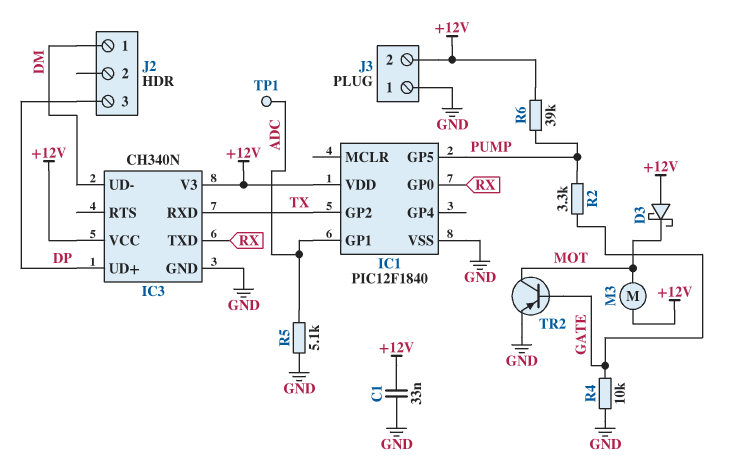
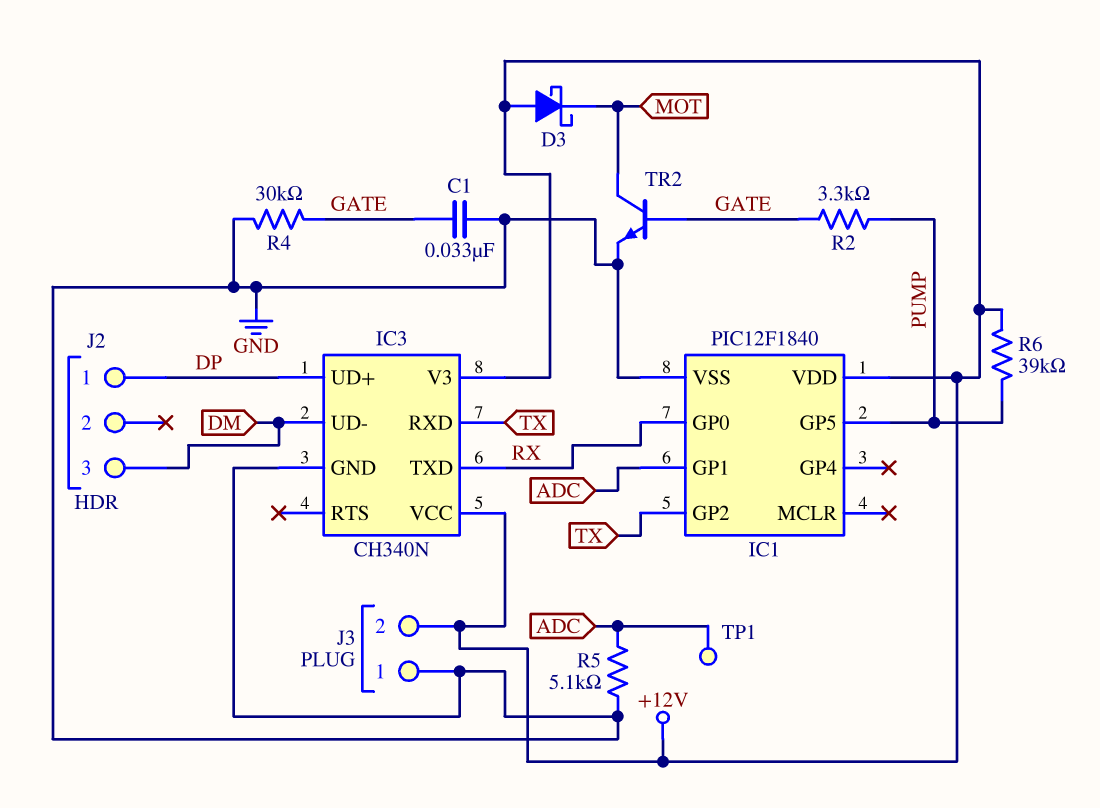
C1: 33nF (+12V, GND) -> 33nF (GATE, GND)
J2 pin 1: DM -> DP
J2 pin 3: DP -> DM
M3: motor (+12V, MOT) -> none
R4: 10k (GATE, GND) -> 30k (GATE, GND)
TR2: PNP (B GATE, C MOT, E GND) -> NPN (B GATE, C MOT, E GND)

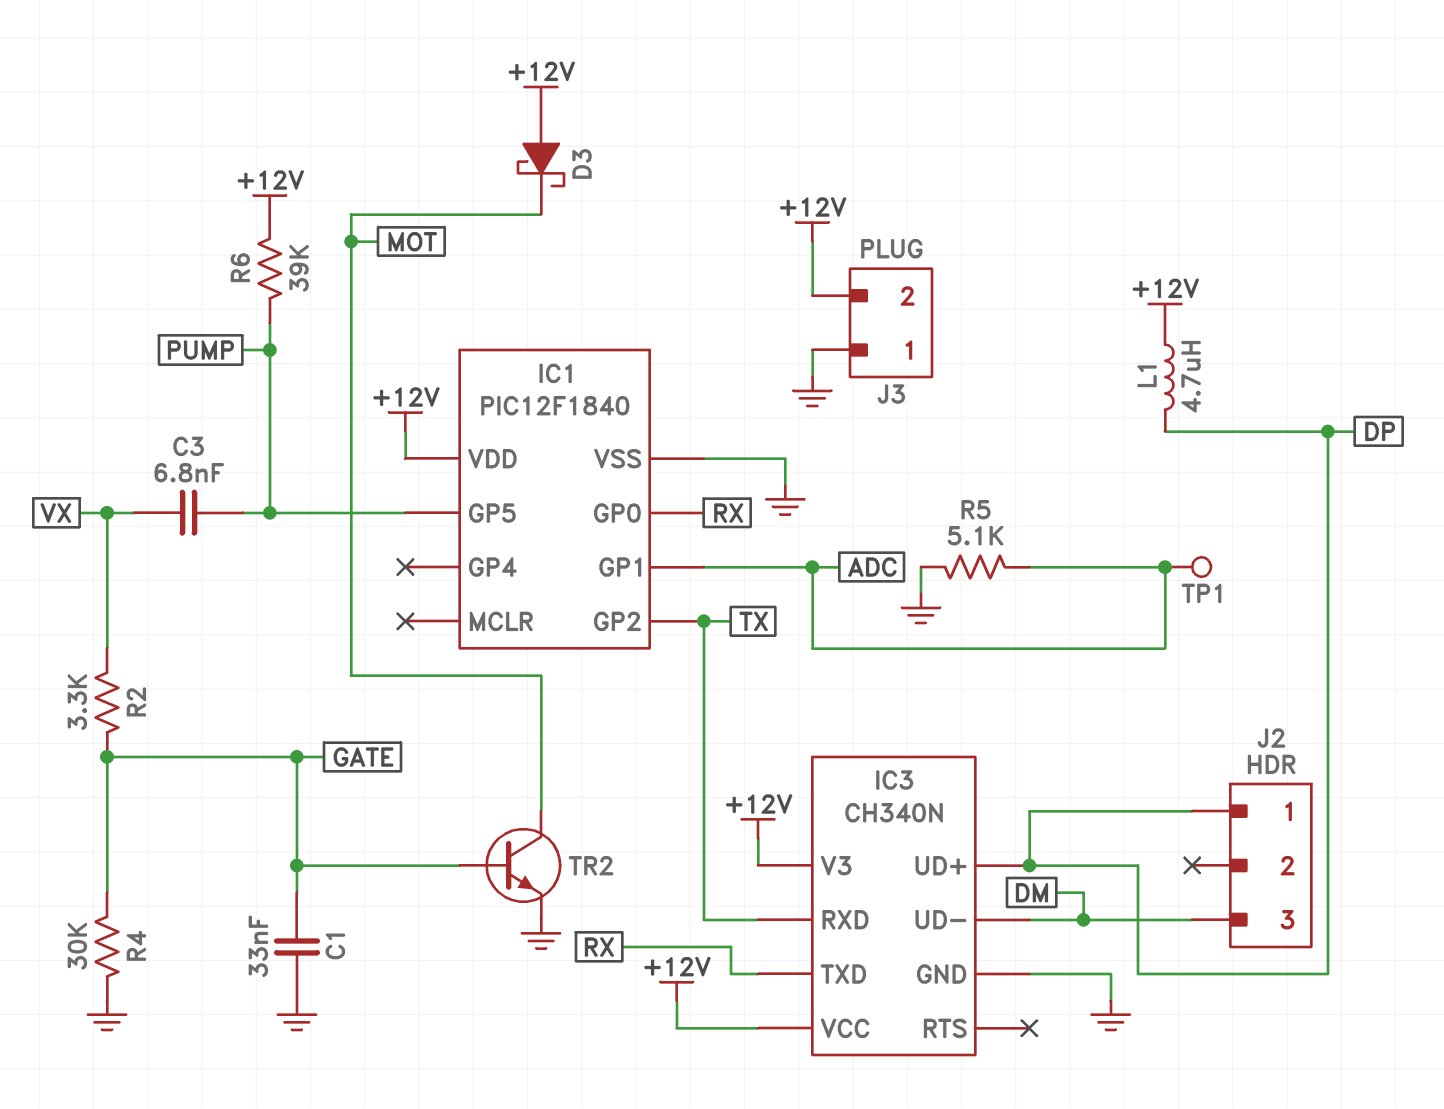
C3: none -> 6.8nF (PUMP, VX)
L1: none -> 4.7uH (+12V, DP)
R2: 3.3k (GATE, PUMP) -> 3.3k (GATE, VX)

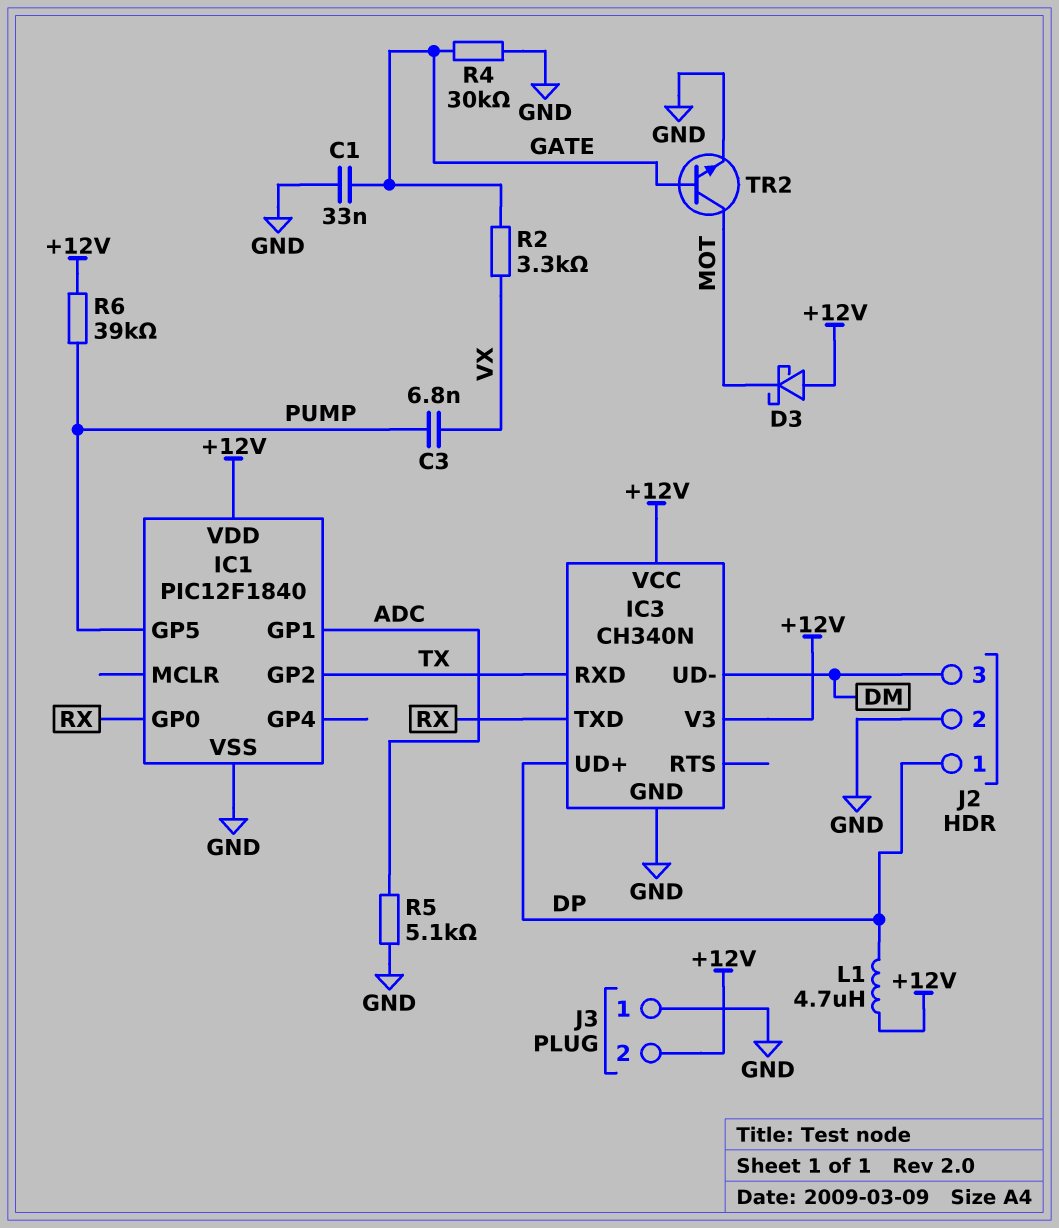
J2 pin 2: none -> GND
TP1: test point (ADC) -> none

